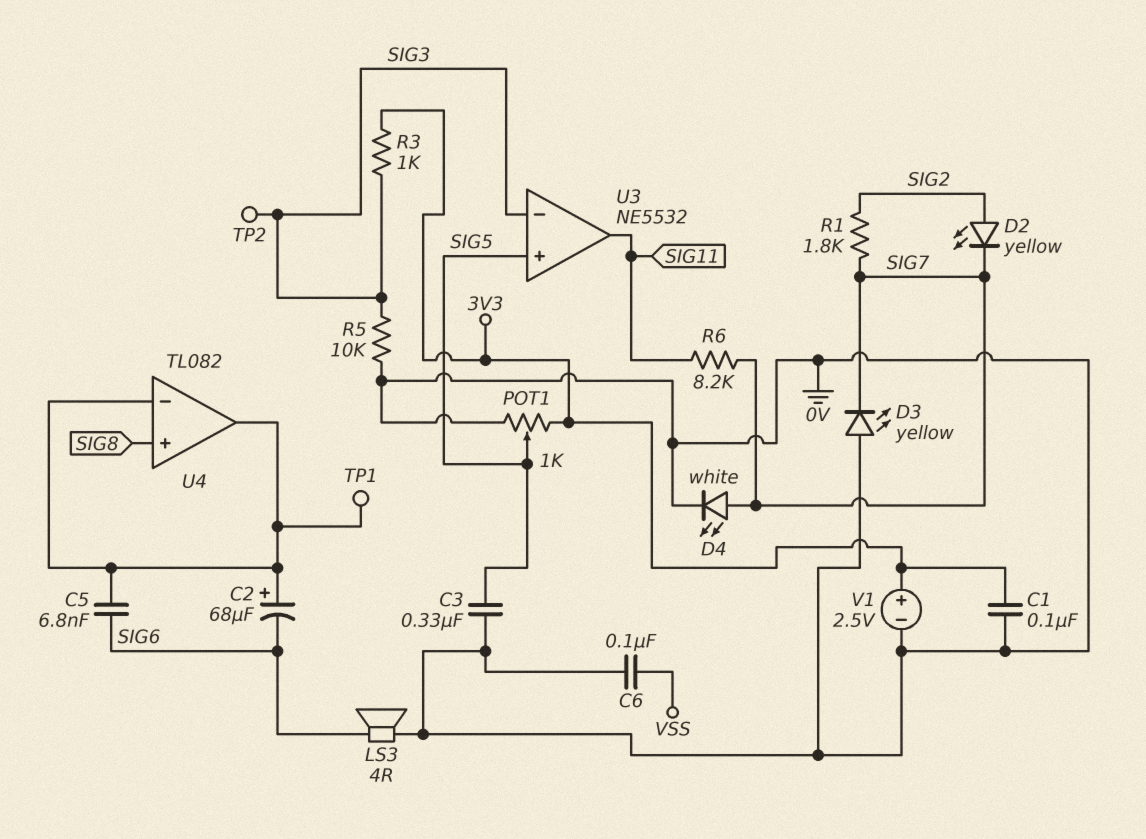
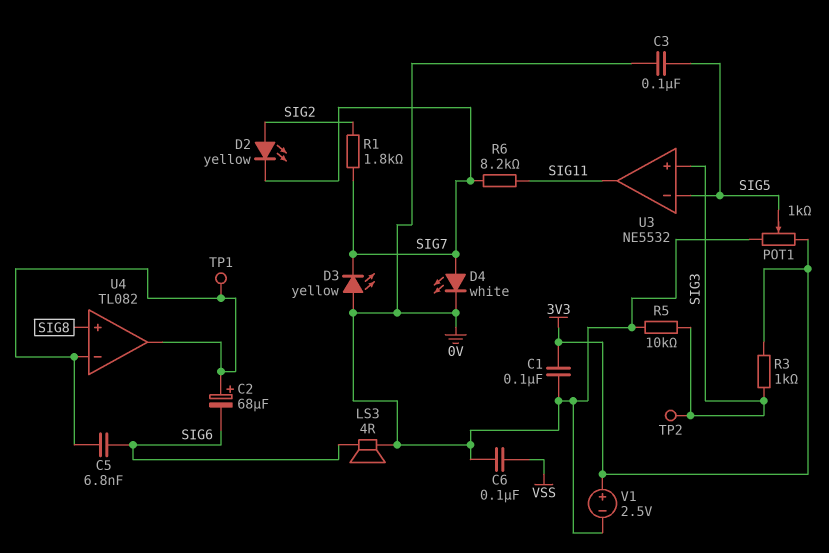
C3: 330nF (0V, SIG5) -> 100nF (0V, SIG5)
U3 pin in+: SIG5 -> SIG3
U3 pin in-: SIG3 -> SIG5

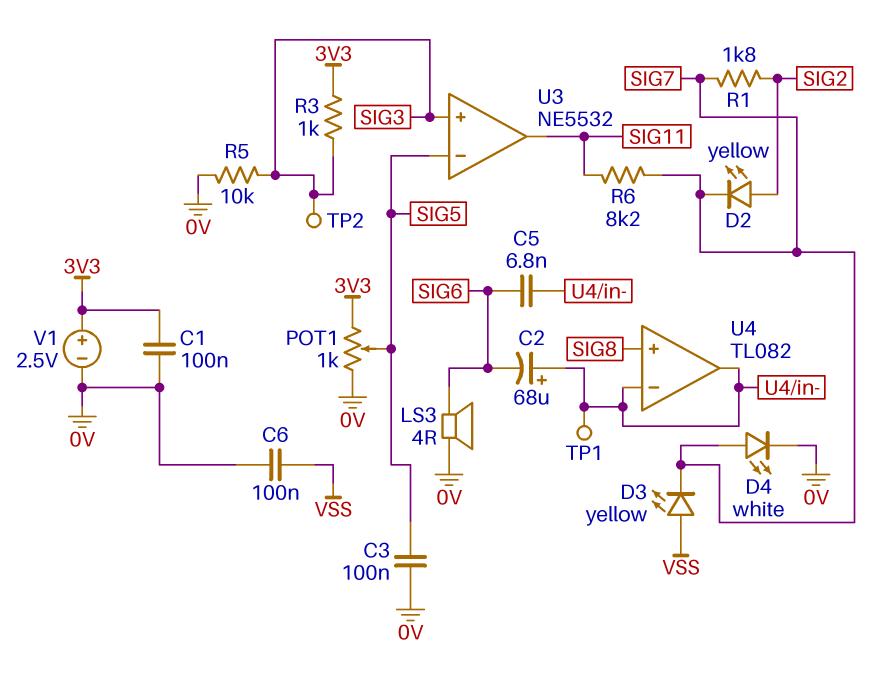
D3: LED yellow (A 0V, K SIG7) -> LED yellow (A VSS, K SIG7)

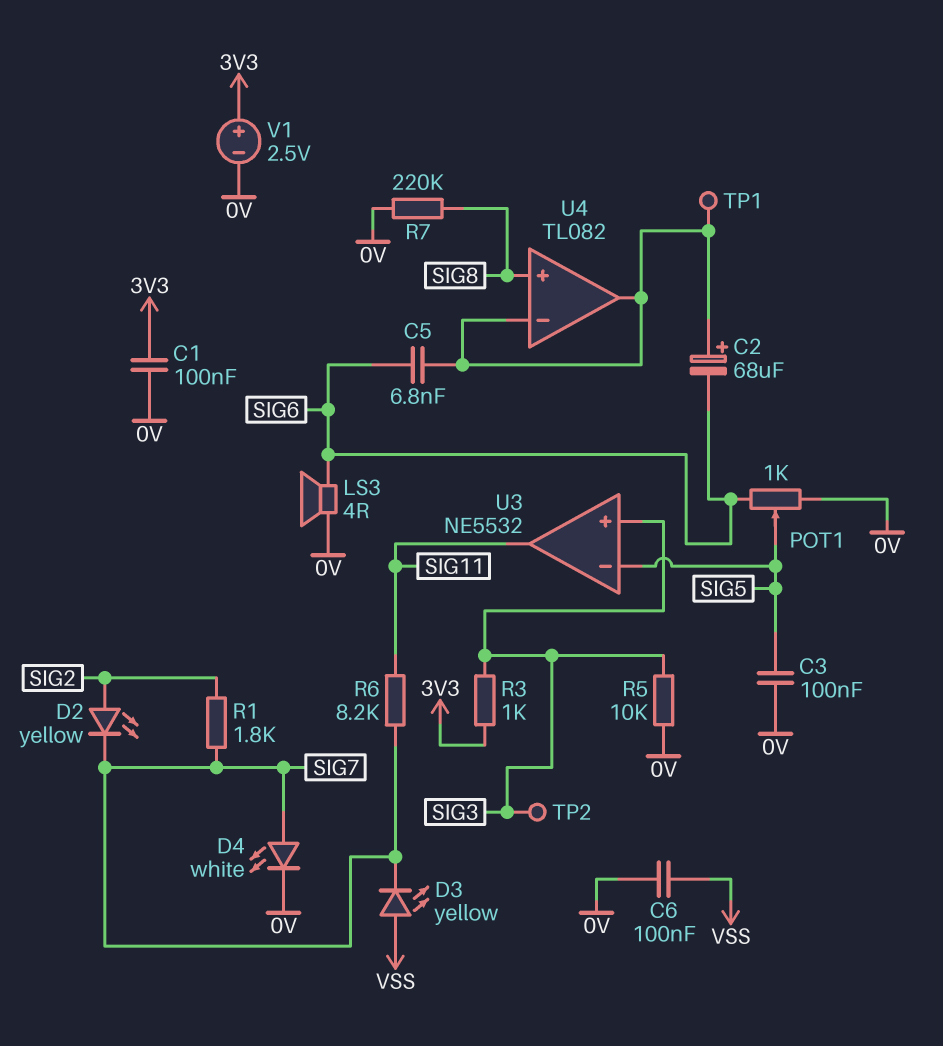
POT1: 1k (0V, 3V3, wiper SIG5) -> 1k (0V, SIG6, wiper SIG5)
R7: none -> 220k (0V, SIG8)

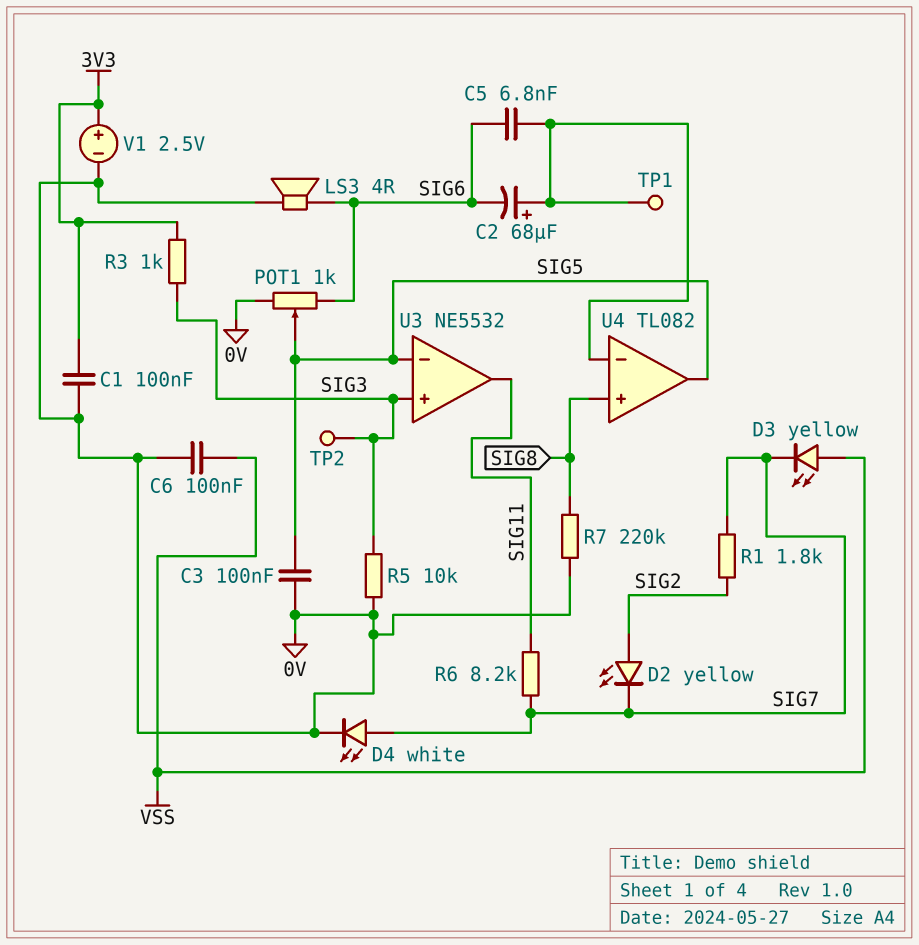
U4 pin out: U4/in- -> SIG5

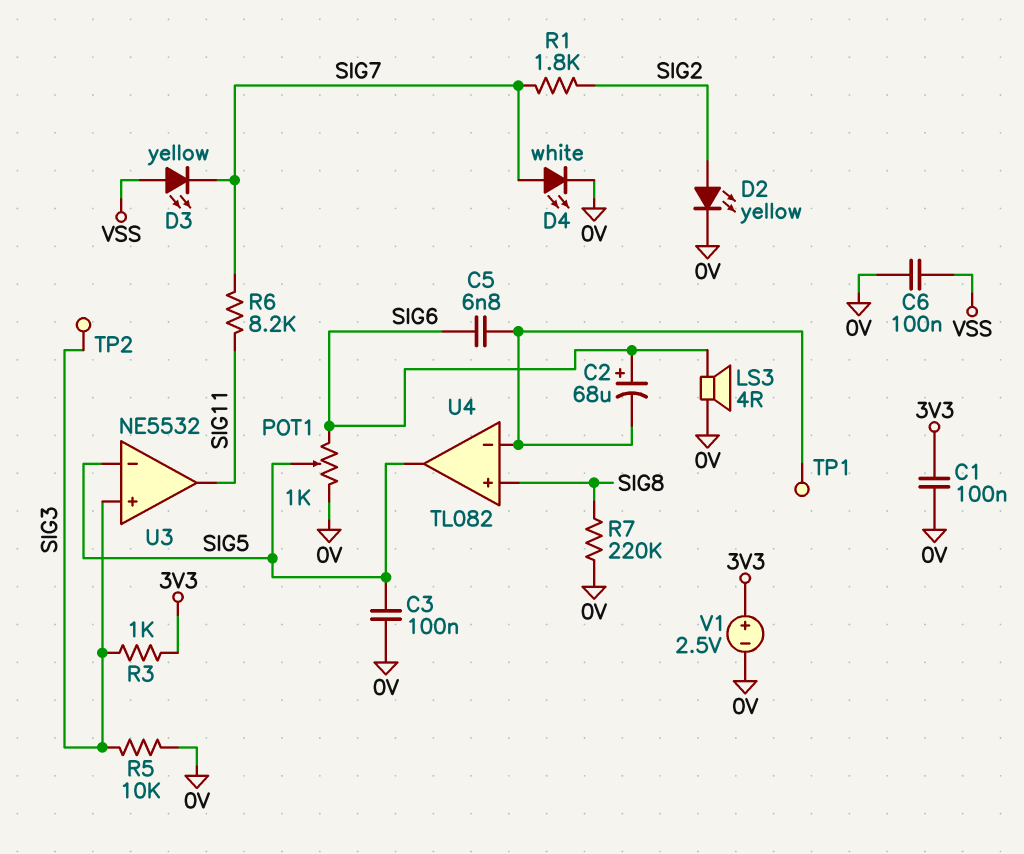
C2: 68uF (plus U4/in-, minus SIG6) -> 68uF (plus SIG6, minus U4/in-)
D2: LED yellow (A SIG2, K SIG7) -> LED yellow (A SIG2, K 0V)

